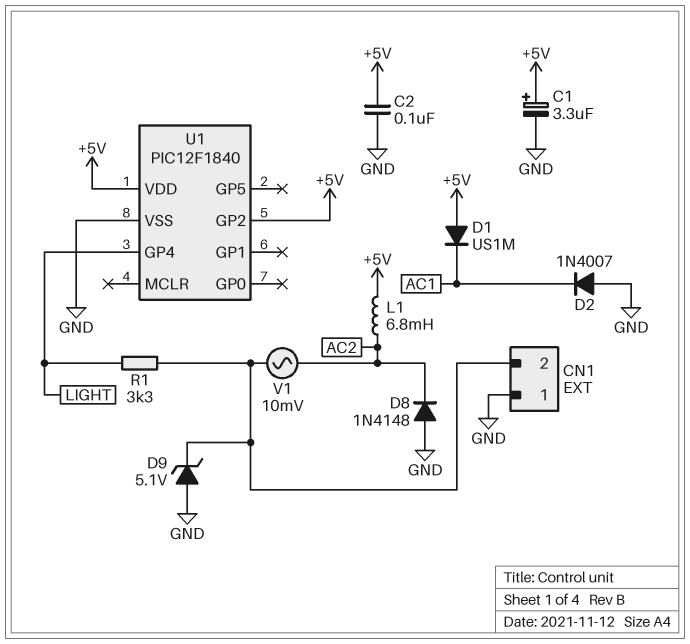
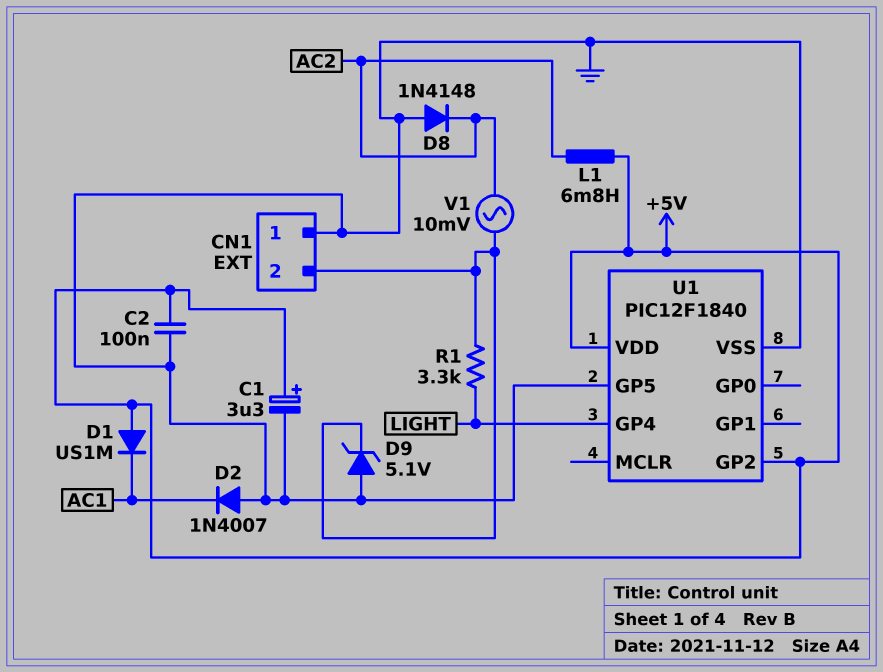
U1 pin GP5: none -> GND

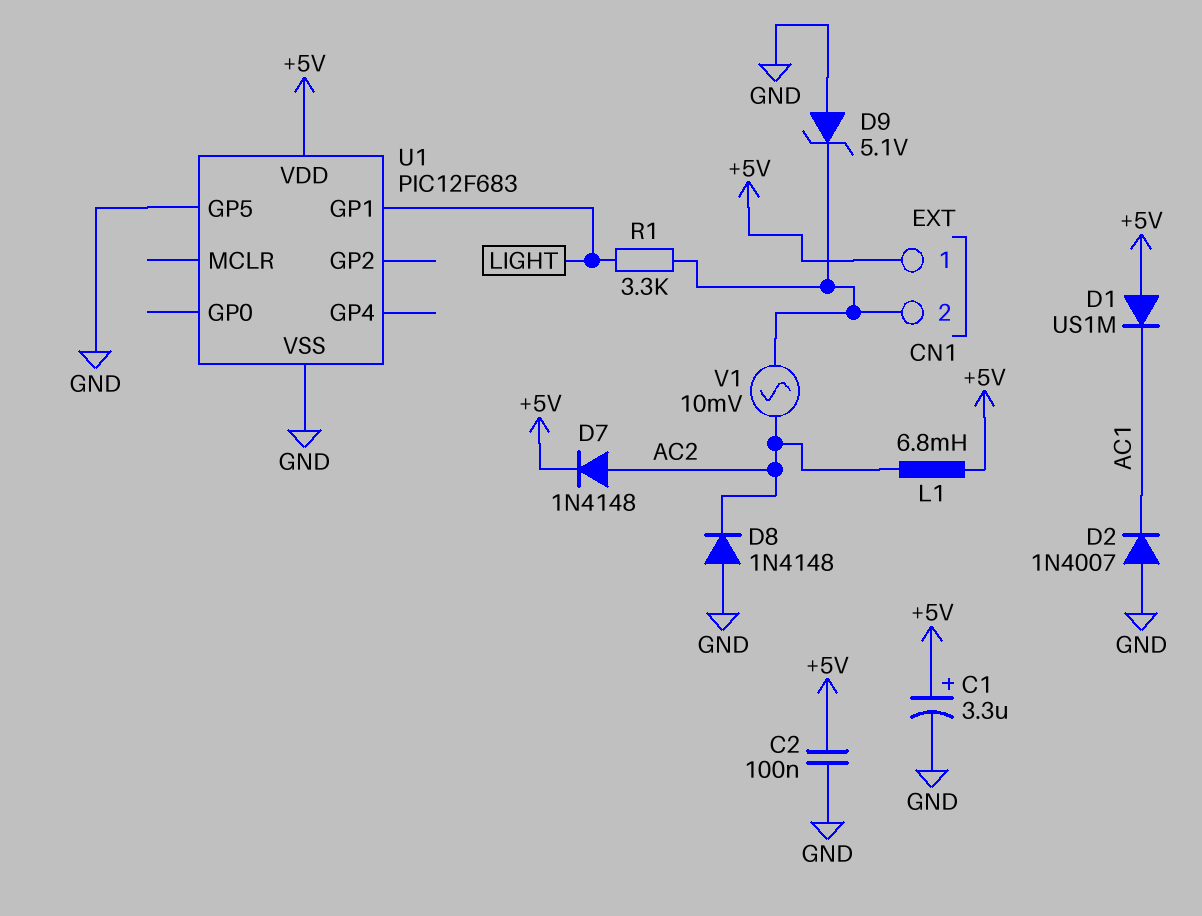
CN1 pin 1: GND -> +5V
D7: none -> diode 1N4148 (A AC2, K +5V)
U1: PIC12F1840 -> PIC12F683
U1 pin GP1: none -> LIGHT
U1 pin GP2: +5V -> none
U1 pin GP4: LIGHT -> none

